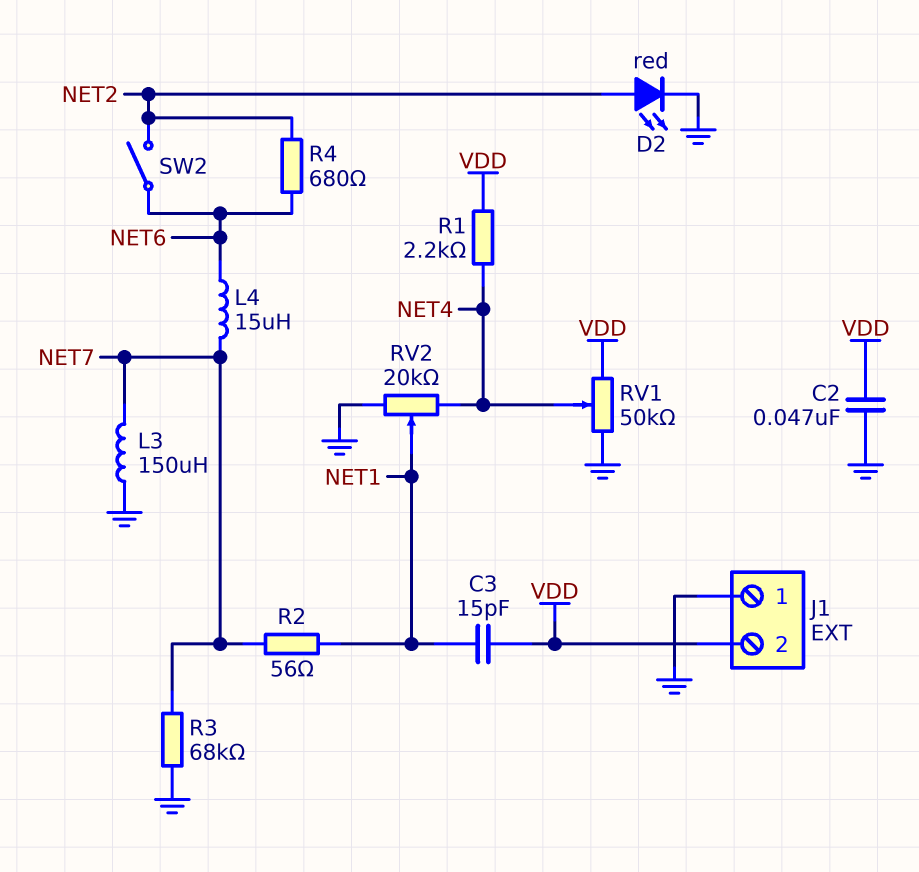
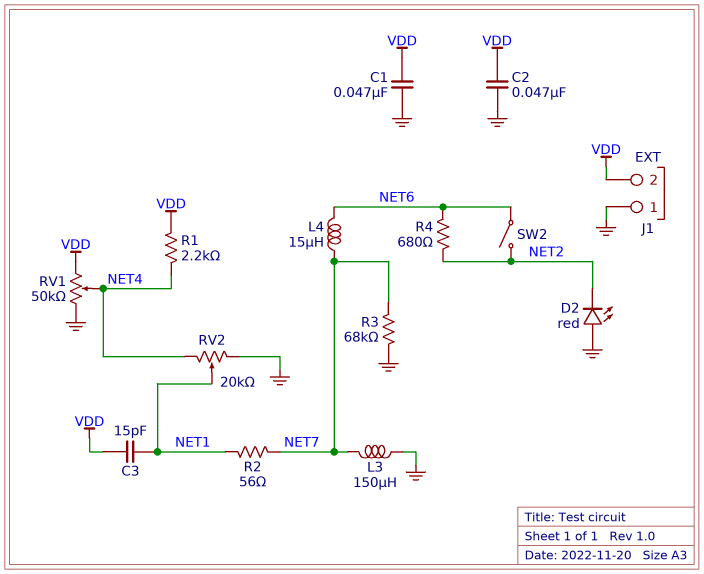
C1: none -> 47nF (GND, VDD)
D2: LED red (A NET2, K GND) -> LED red (A GND, K NET2)

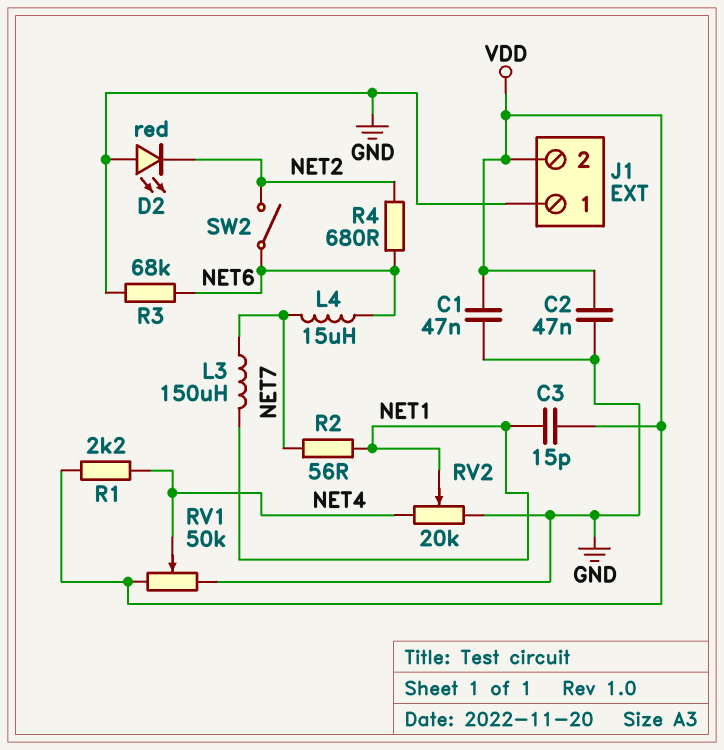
L3: 150uH (GND, NET7) -> 150uH (NET1, NET7)
R3: 68k (GND, NET7) -> 68k (GND, NET6)

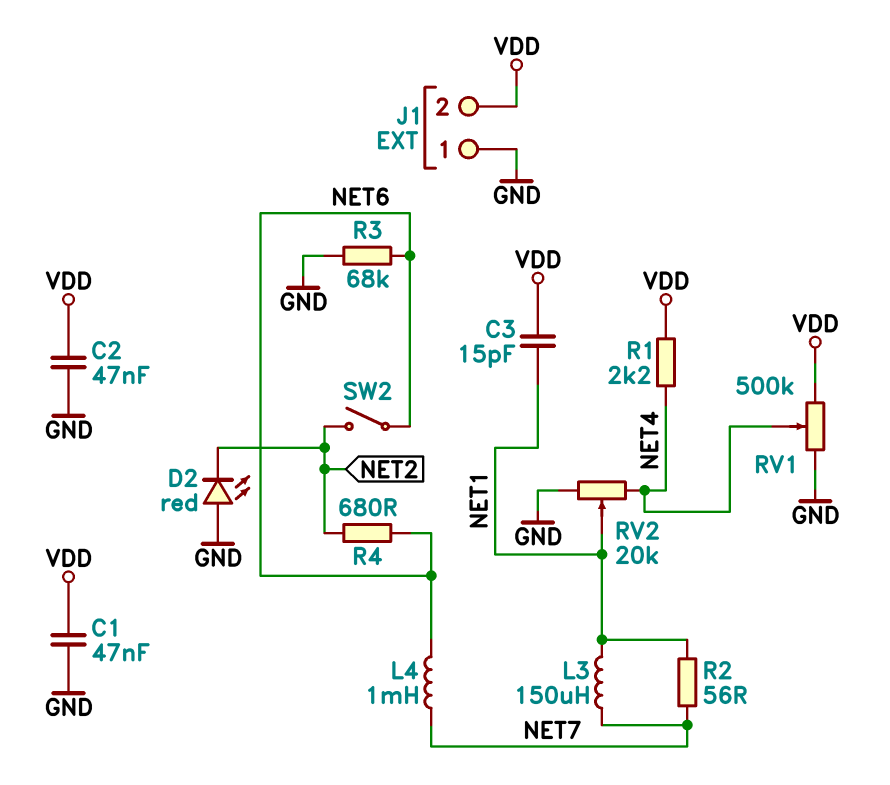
L4: 15uH (NET6, NET7) -> 1mH (NET6, NET7)
RV1: 50k (GND, VDD, wiper NET4) -> 500k (GND, VDD, wiper NET4)

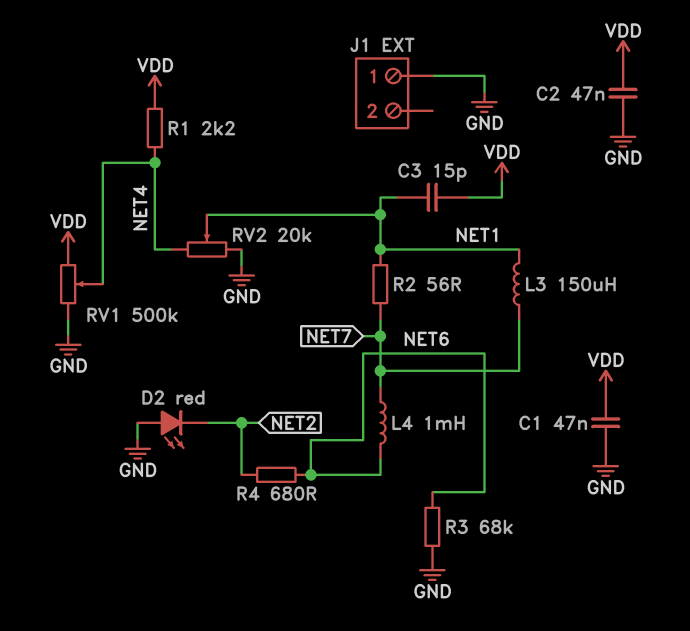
J1 pin 2: VDD -> none
SW2: switch (NET2, NET6) -> none

